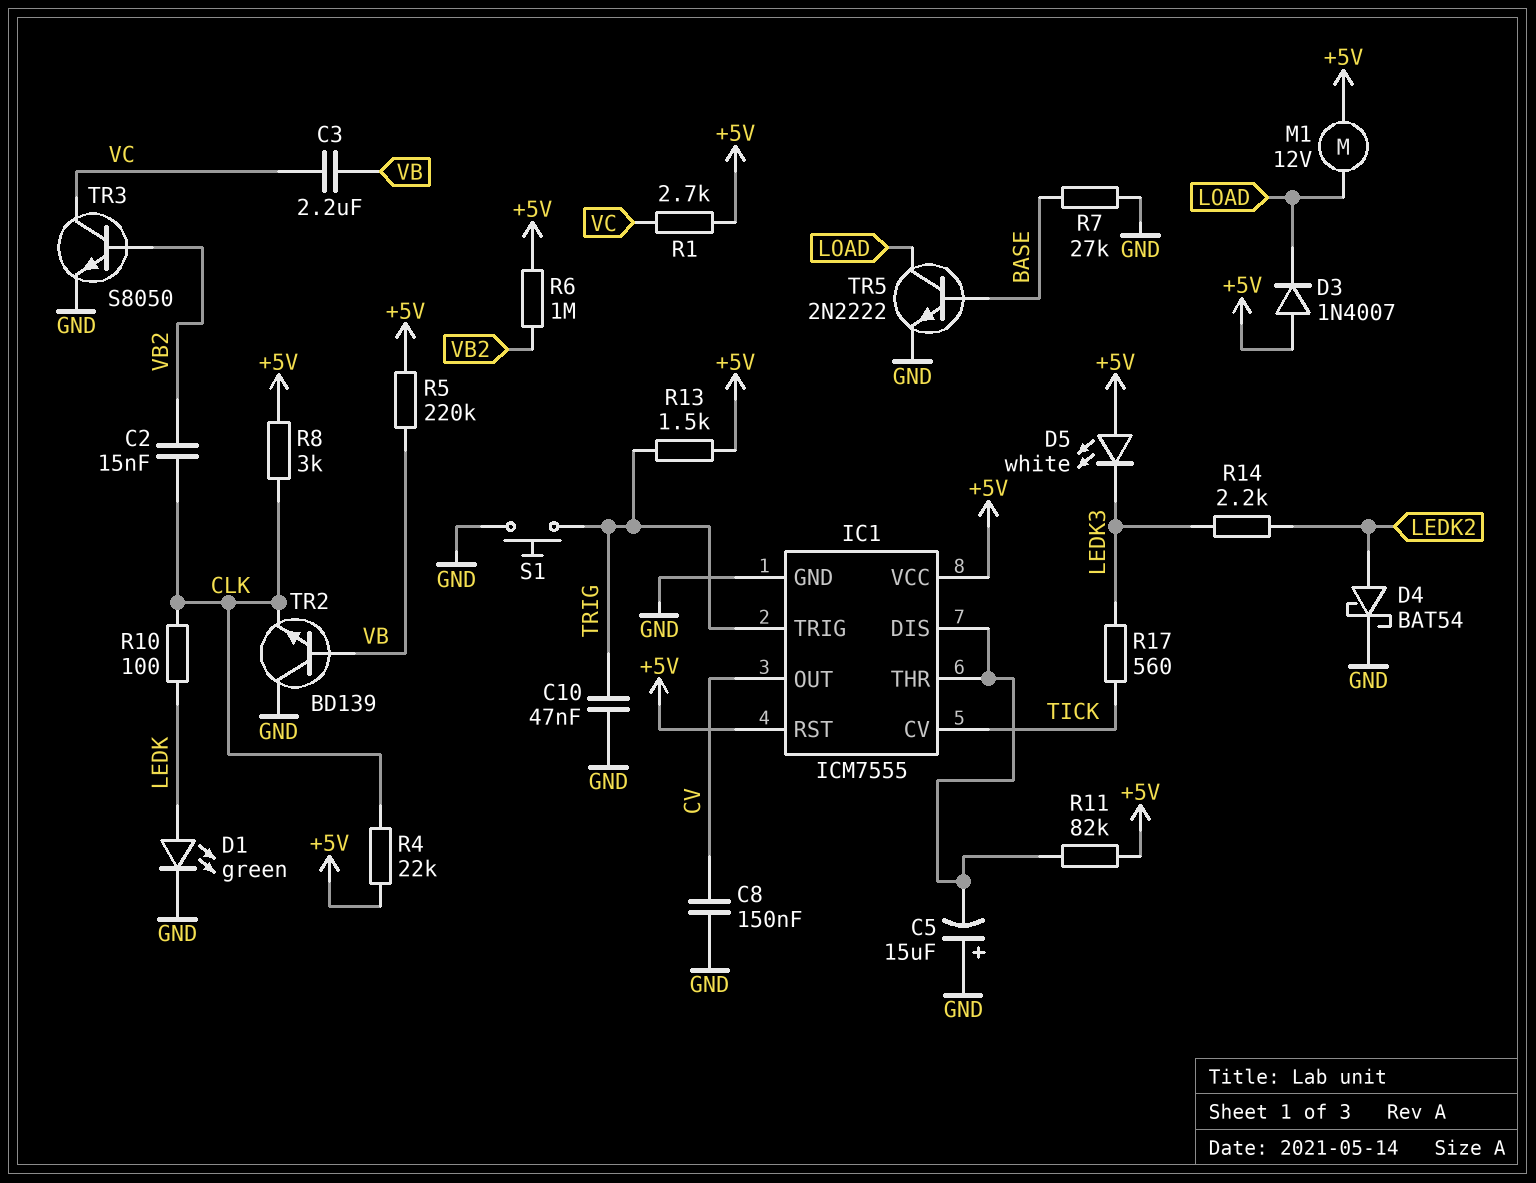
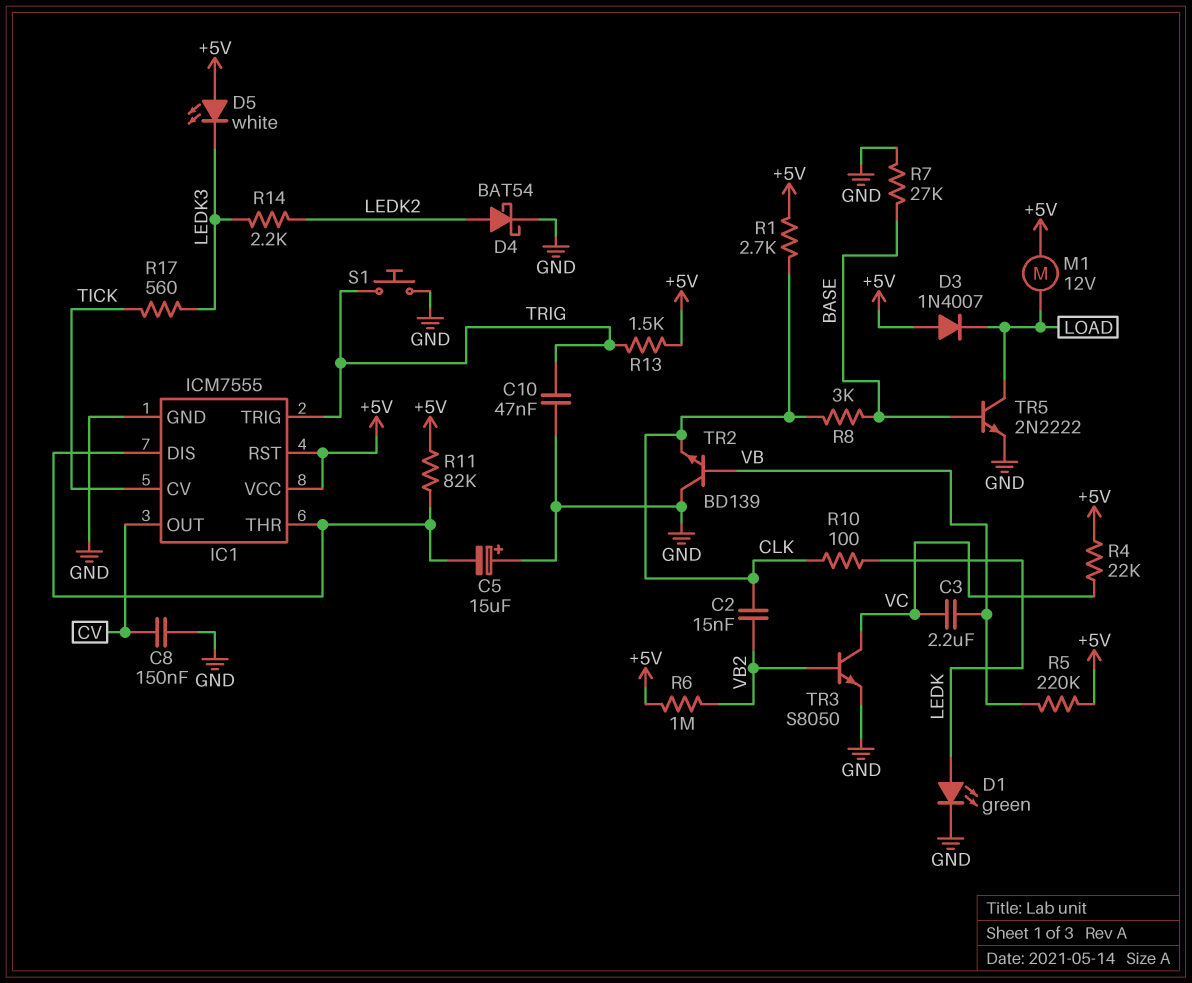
R1: 2.7k (+5V, VC) -> 2.7k (+5V, CLK)
R4: 22k (+5V, CLK) -> 22k (+5V, VC)
R8: 3k (+5V, CLK) -> 3k (BASE, CLK)

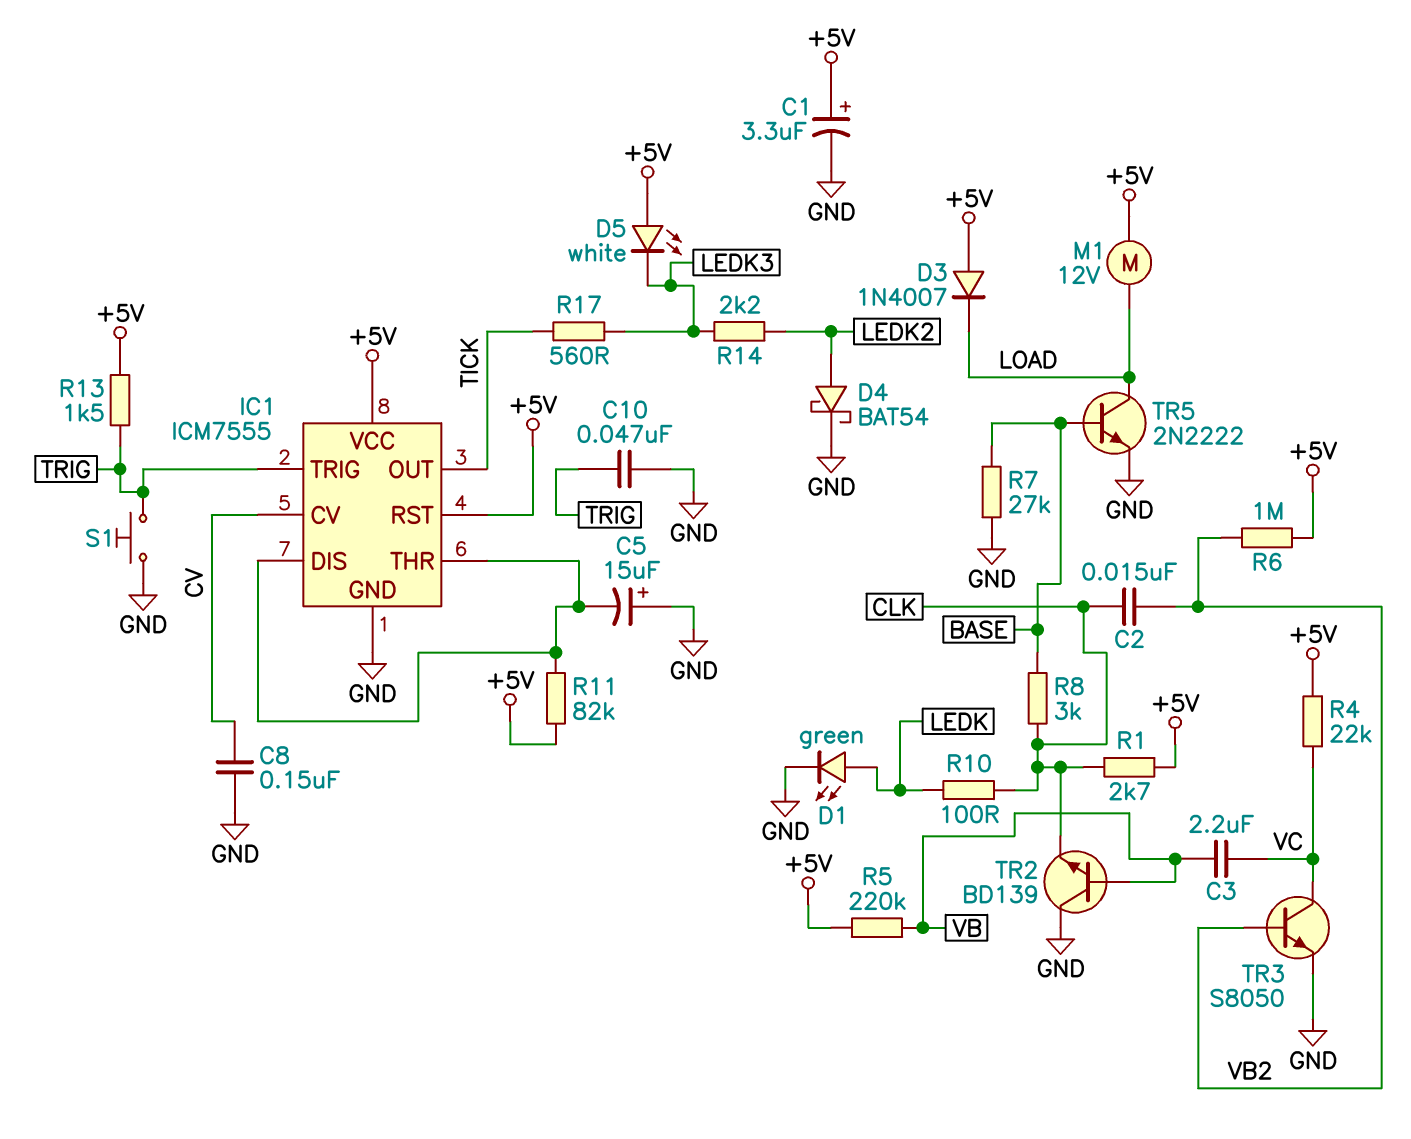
C1: none -> 3.3uF (plus +5V, minus GND)
IC1 pin CV: TICK -> CV
IC1 pin OUT: CV -> TICK

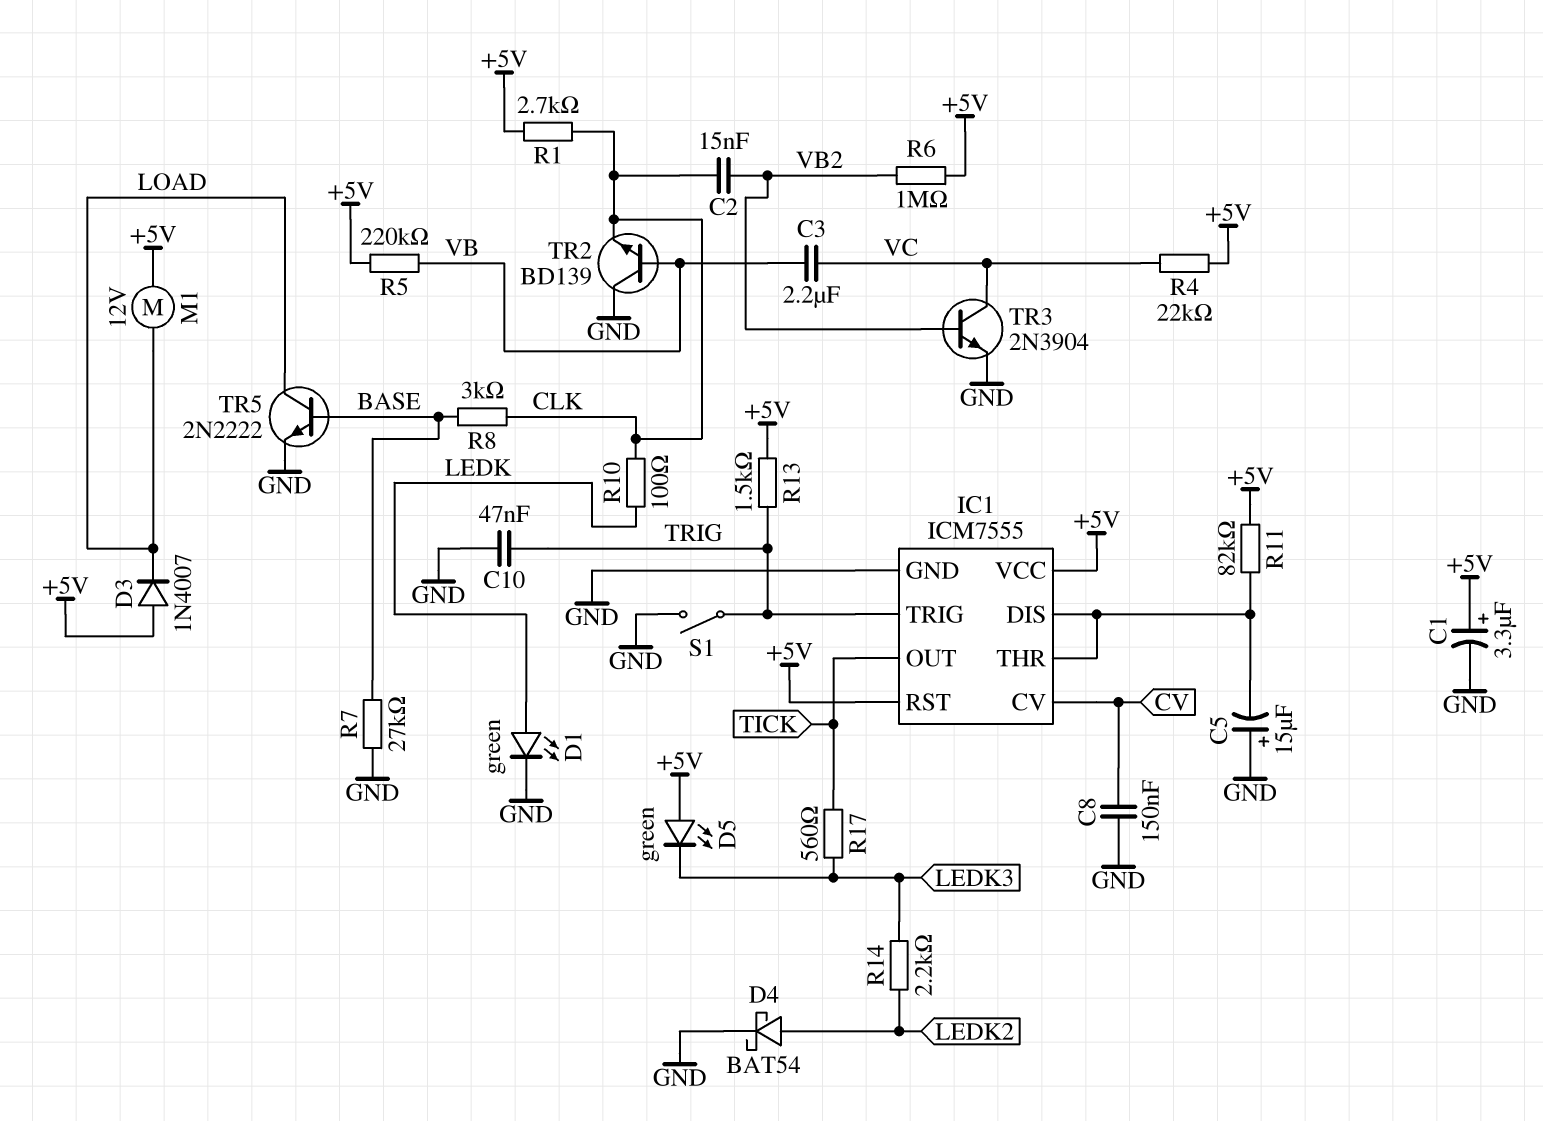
D5: LED white (A +5V, K LEDK3) -> LED green (A +5V, K LEDK3)
S1: button (GND, TRIG) -> switch (GND, TRIG)
TR3: NPN S8050 (B VB2, C VC, E GND) -> NPN 2N3904 (B VB2, C VC, E GND)

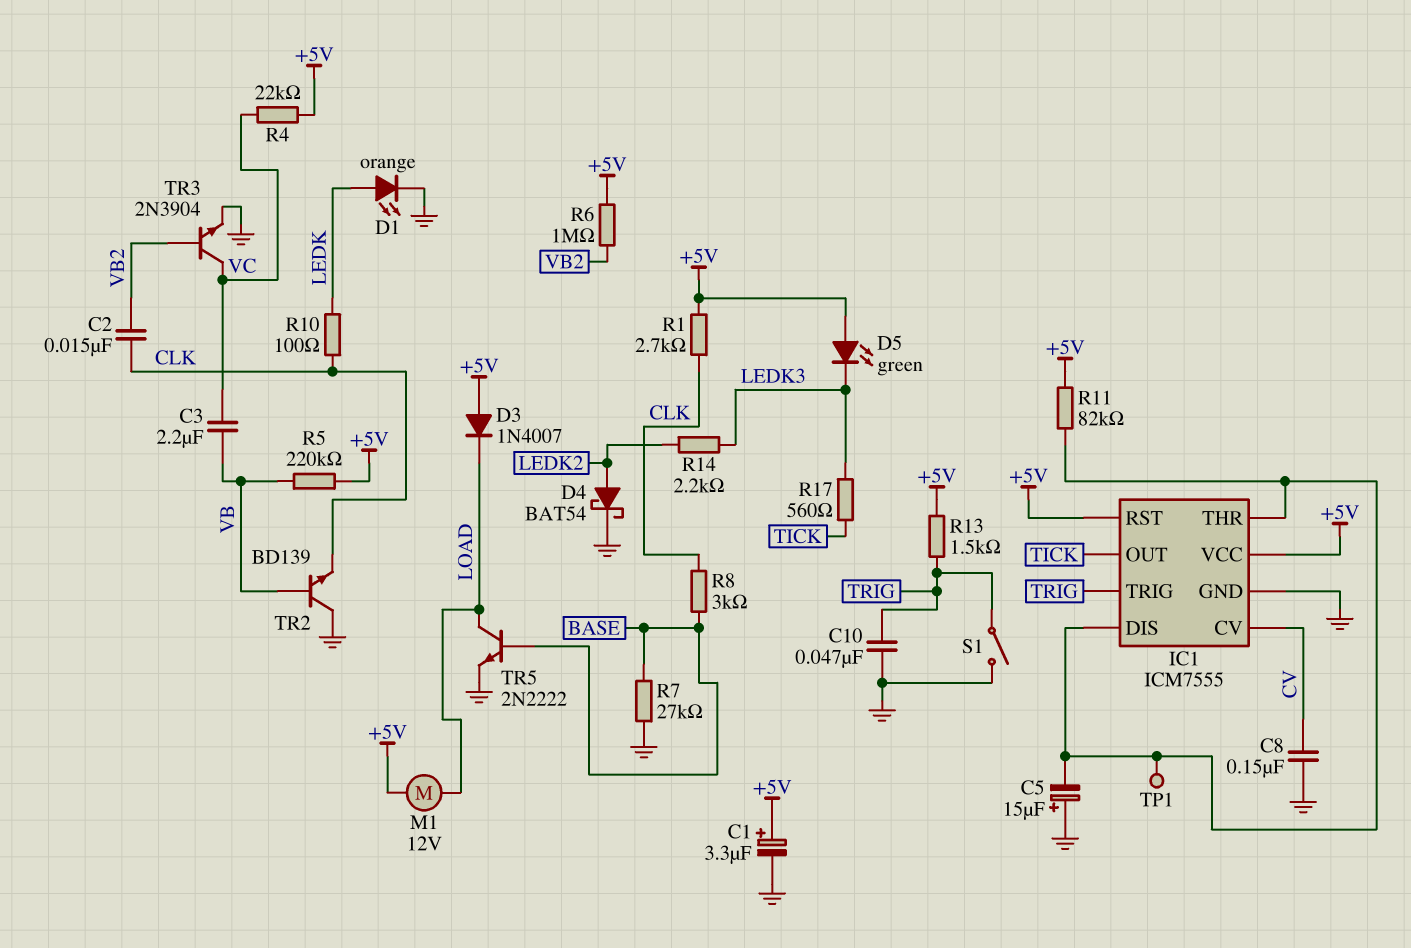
D1: LED green (A LEDK, K GND) -> LED orange (A LEDK, K GND)
TP1: none -> test point (IC1/DIS)

